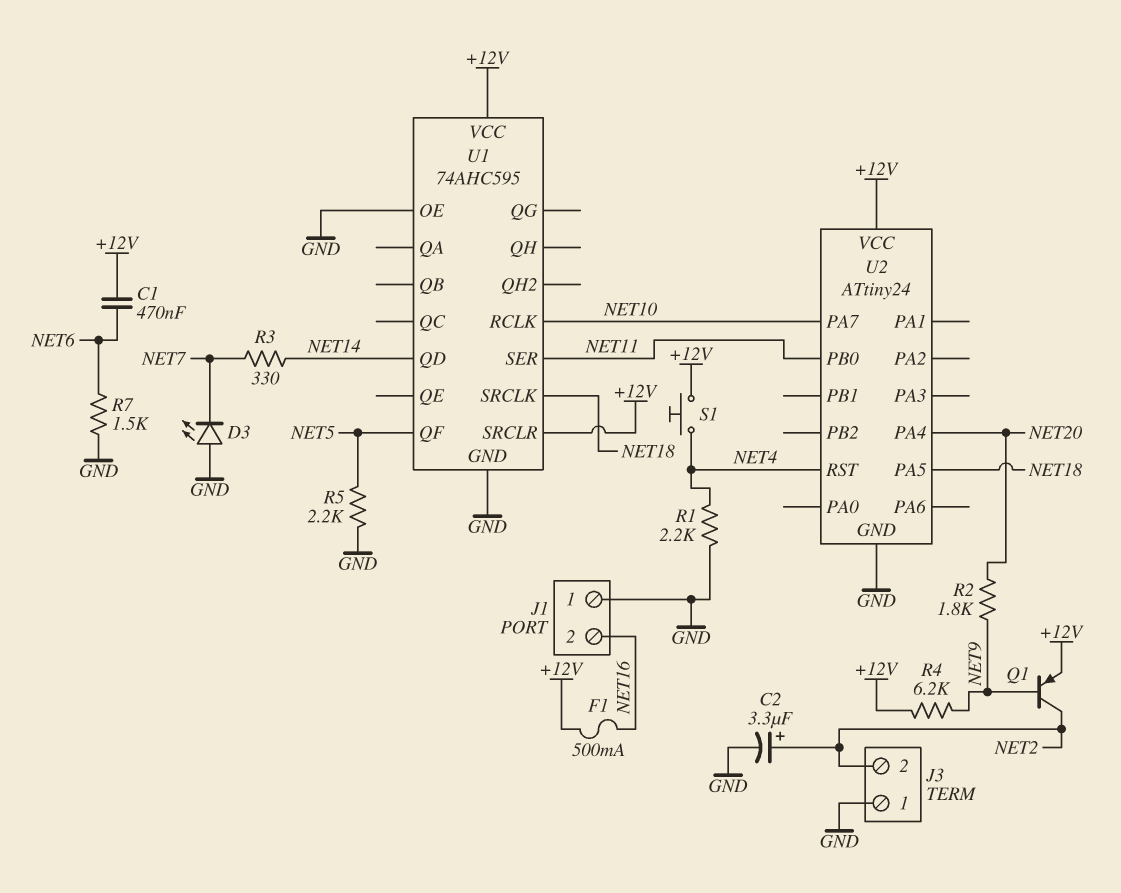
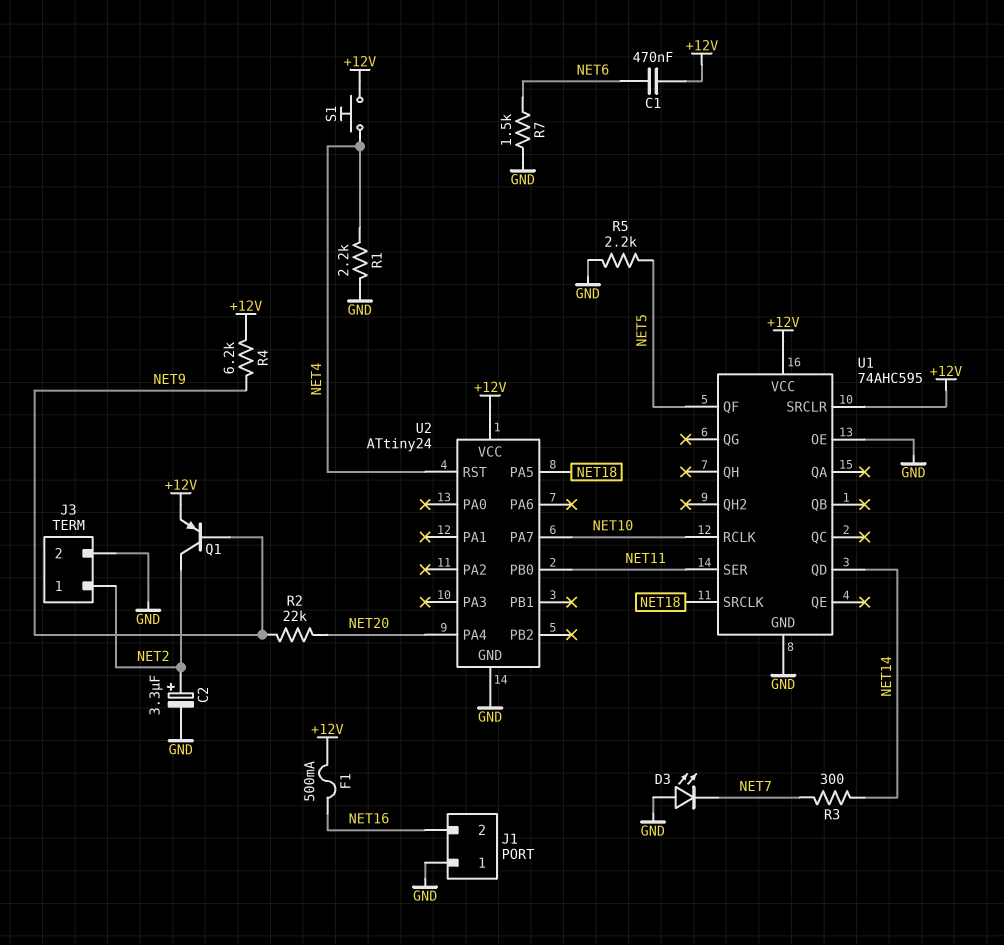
J3 pin 1: GND -> NET2
J3 pin 2: NET2 -> GND
R2: 1.8k (NET9, NET20) -> 22k (NET9, NET20)
R3: 330 (NET7, NET14) -> 300 (NET7, NET14)

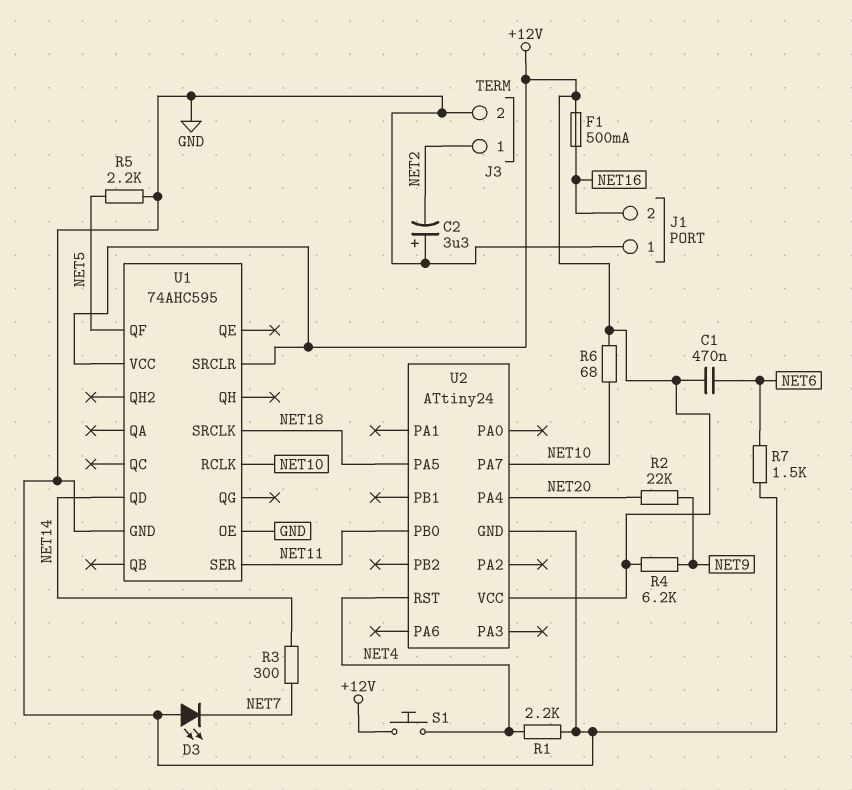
C2: 3.3uF (plus NET2, minus GND) -> 3.3uF (plus GND, minus NET2)
Q1: PNP (B NET9, C NET2, E +12V) -> none
R6: none -> 68 (+12V, NET10)

